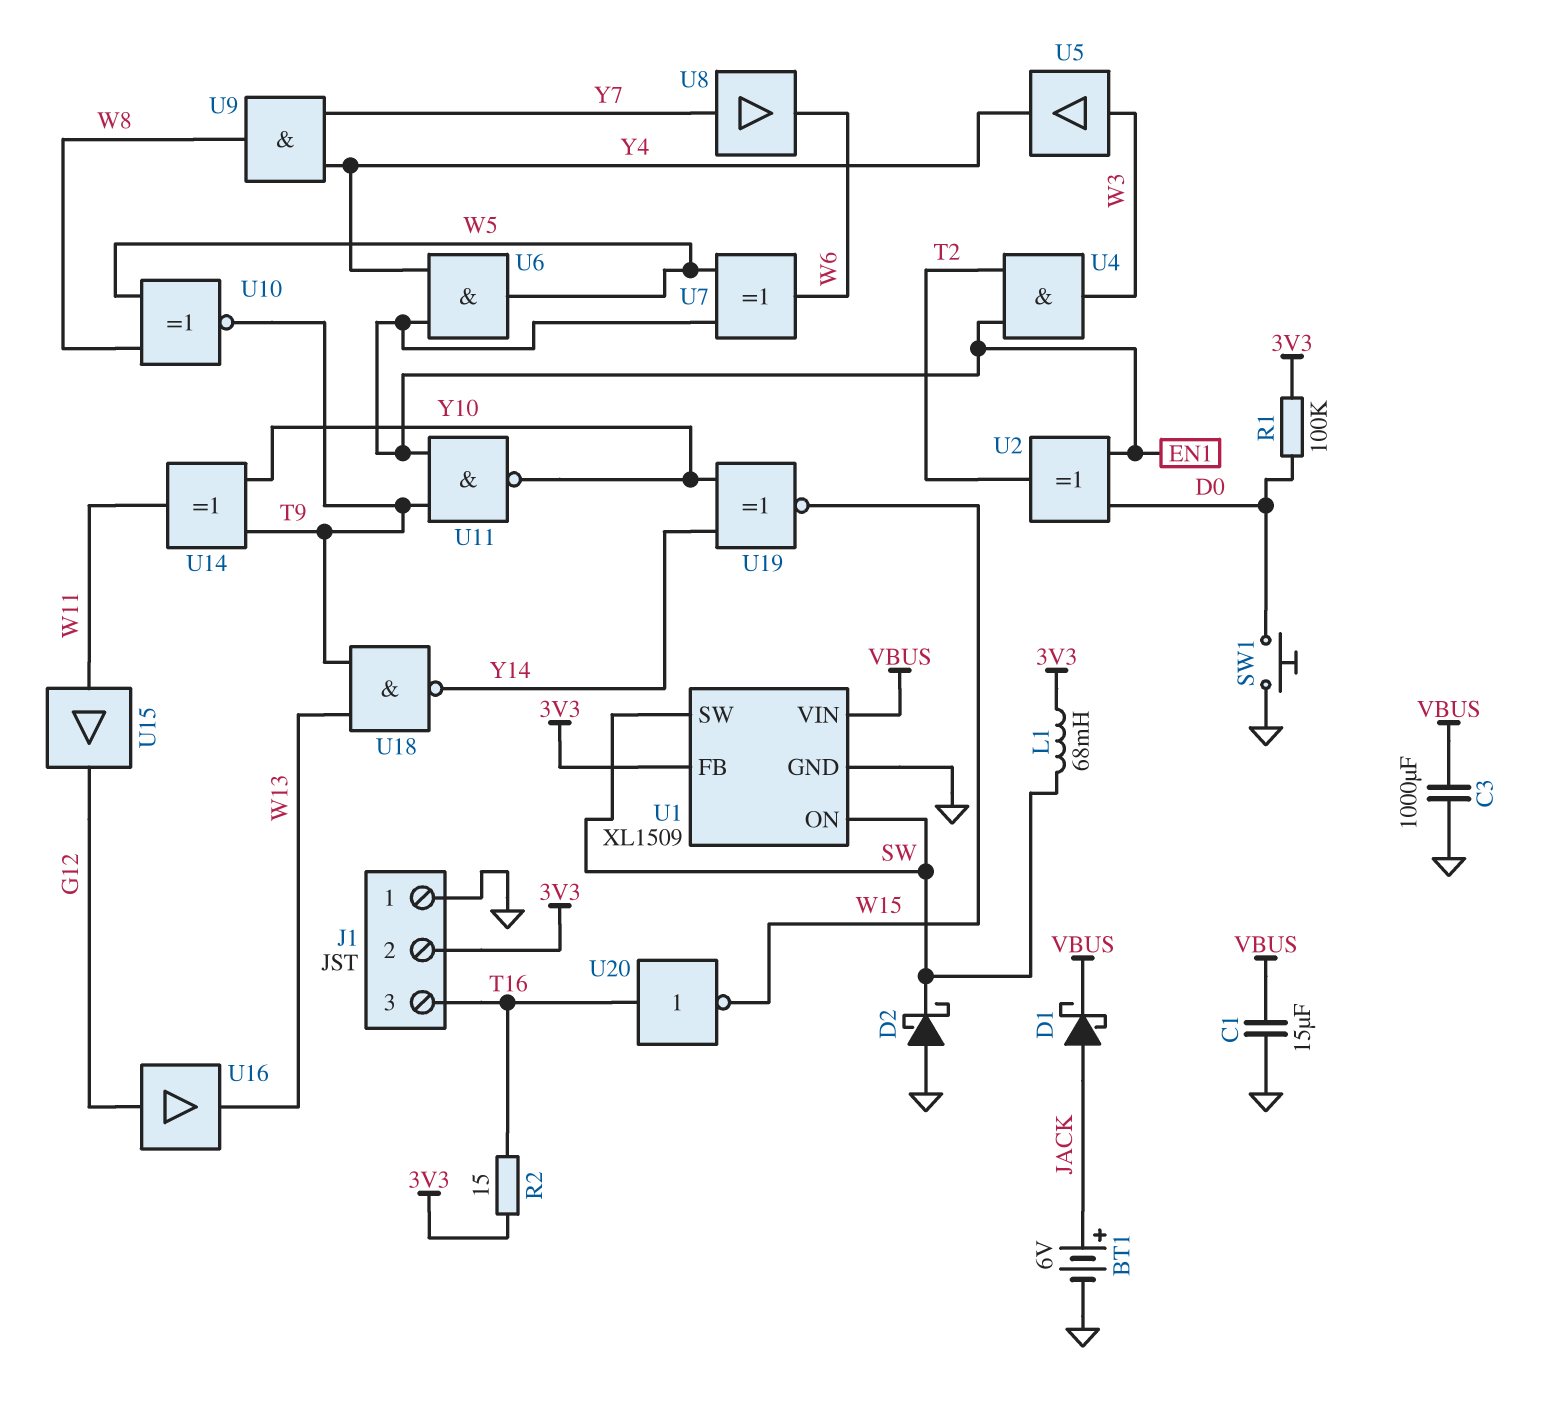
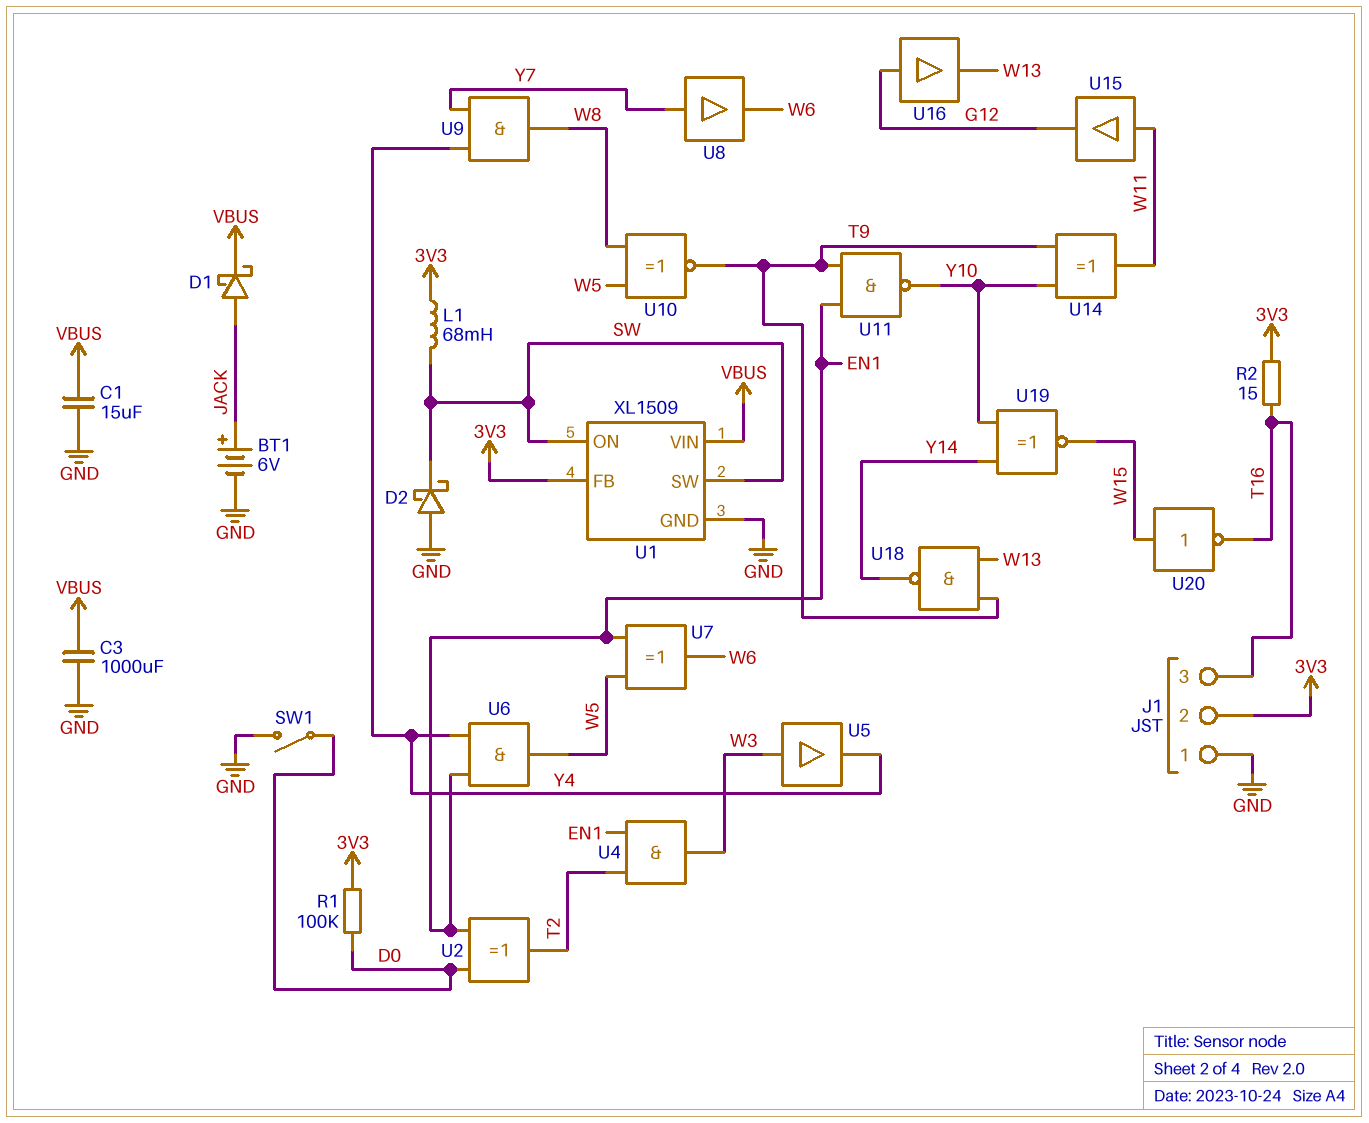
SW1: button (D0, GND) -> switch (D0, GND)
U20: NOT (in T16, out W15) -> NOT (in W15, out T16)

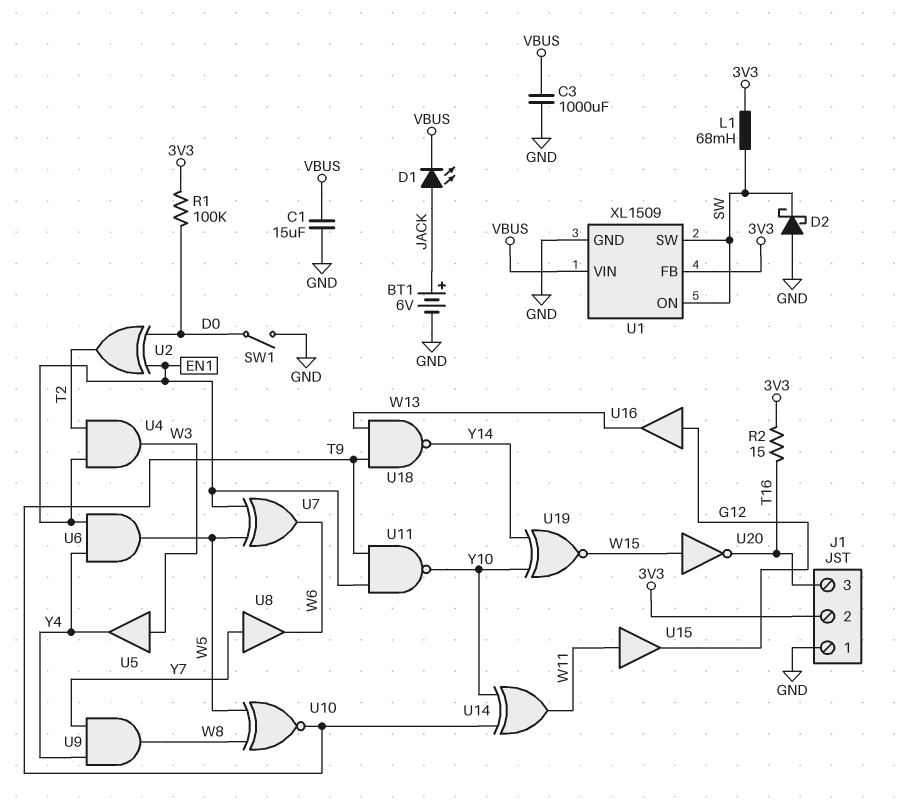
D1: schottky (A JACK, K VBUS) -> LED (A JACK, K VBUS)

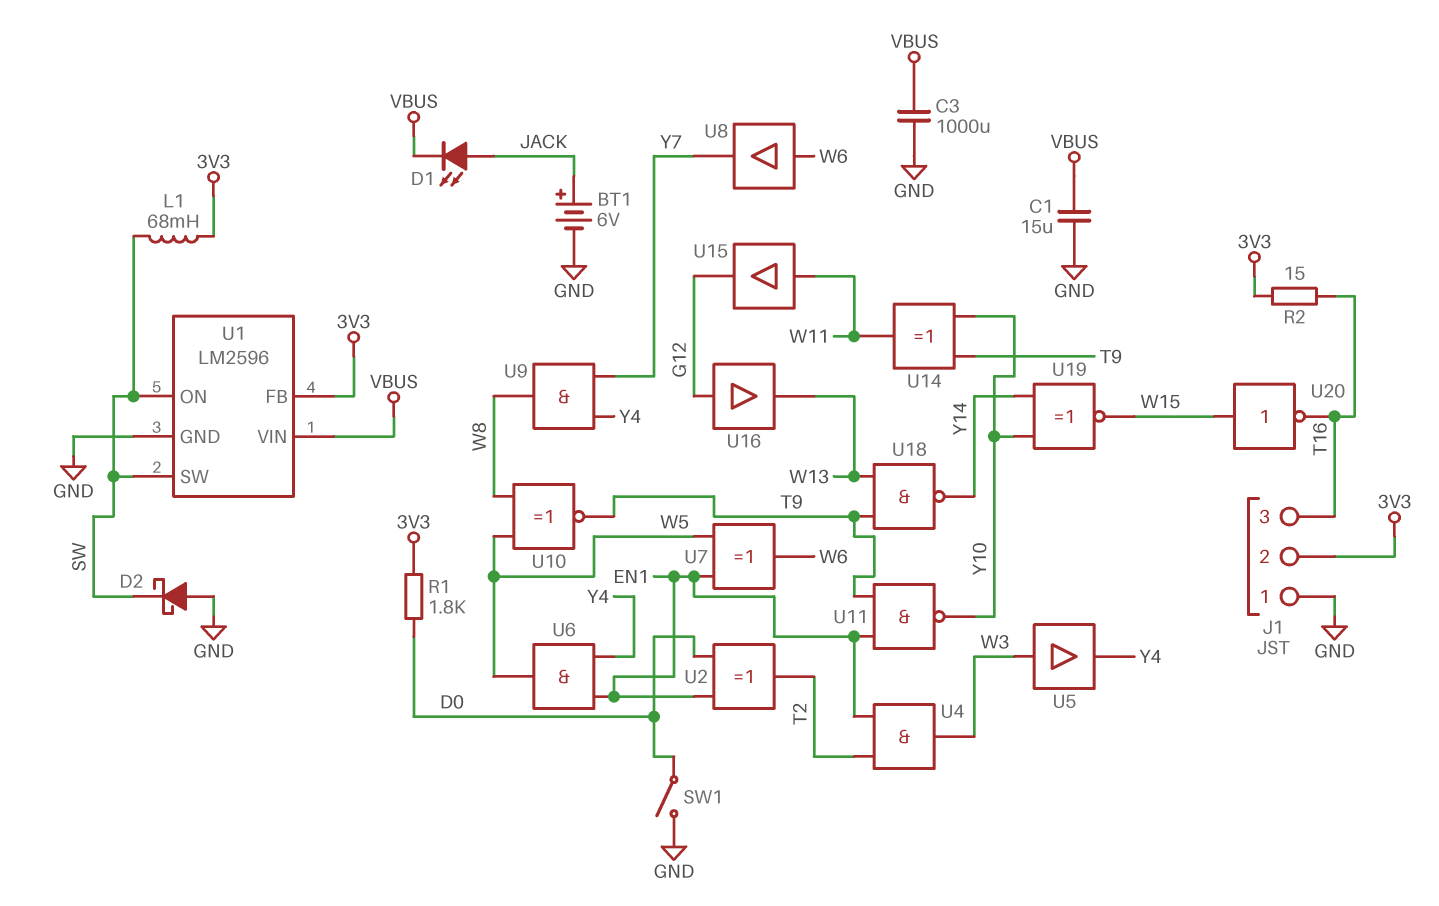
R1: 100k (3V3, D0) -> 1.8k (3V3, D0)
U1: XL1509 -> LM2596
U8: buffer (in Y7, out W6) -> buffer (in W6, out Y7)

